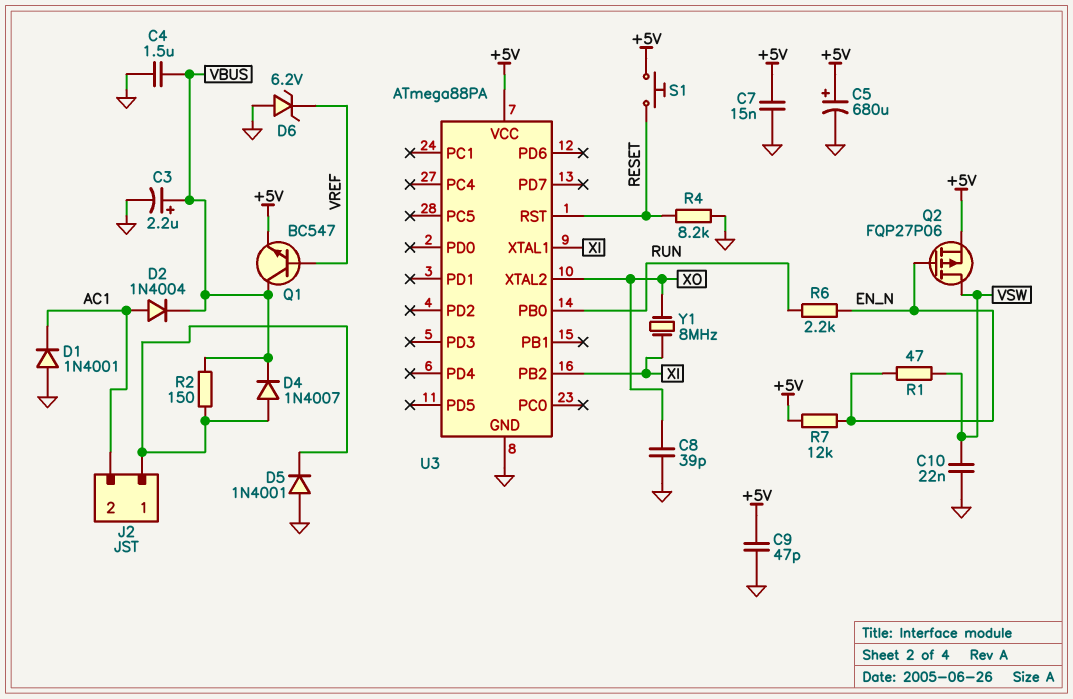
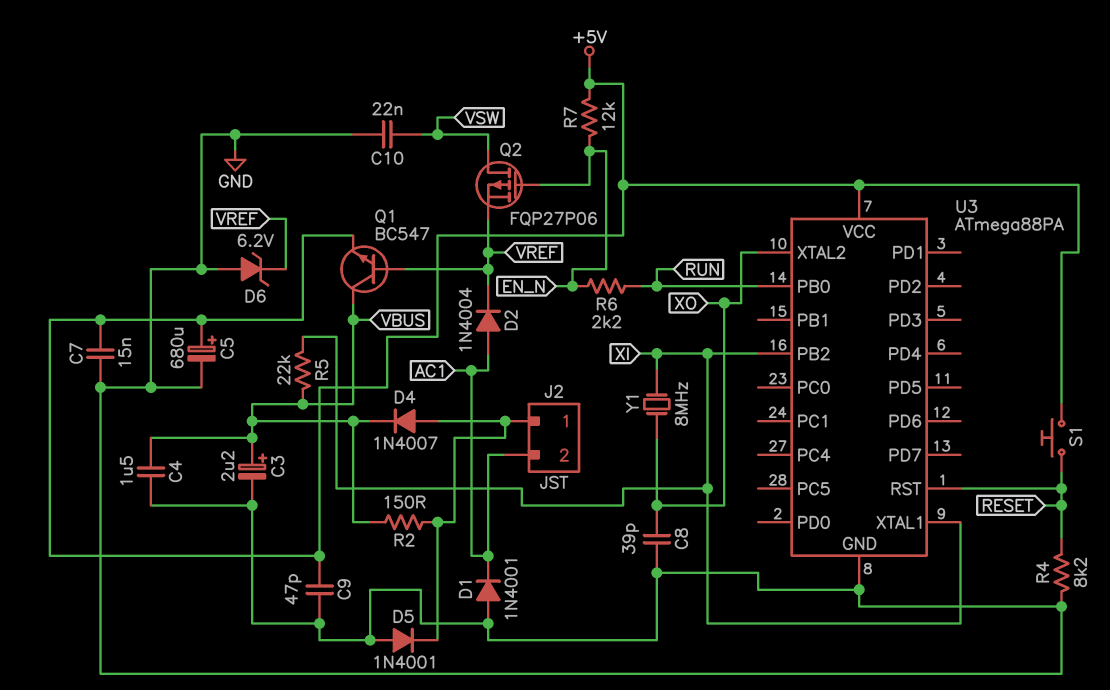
D2: diode 1N4004 (A AC1, K VBUS) -> diode 1N4004 (A AC1, K VREF)
Q2: PMOS FQP27P06 (G EN_N, D VSW, S +5V) -> PMOS FQP27P06 (G EN_N, D VSW, S VREF)
R1: 47 (EN_N, VSW) -> none
R5: none -> 22k (VBUS, XI)

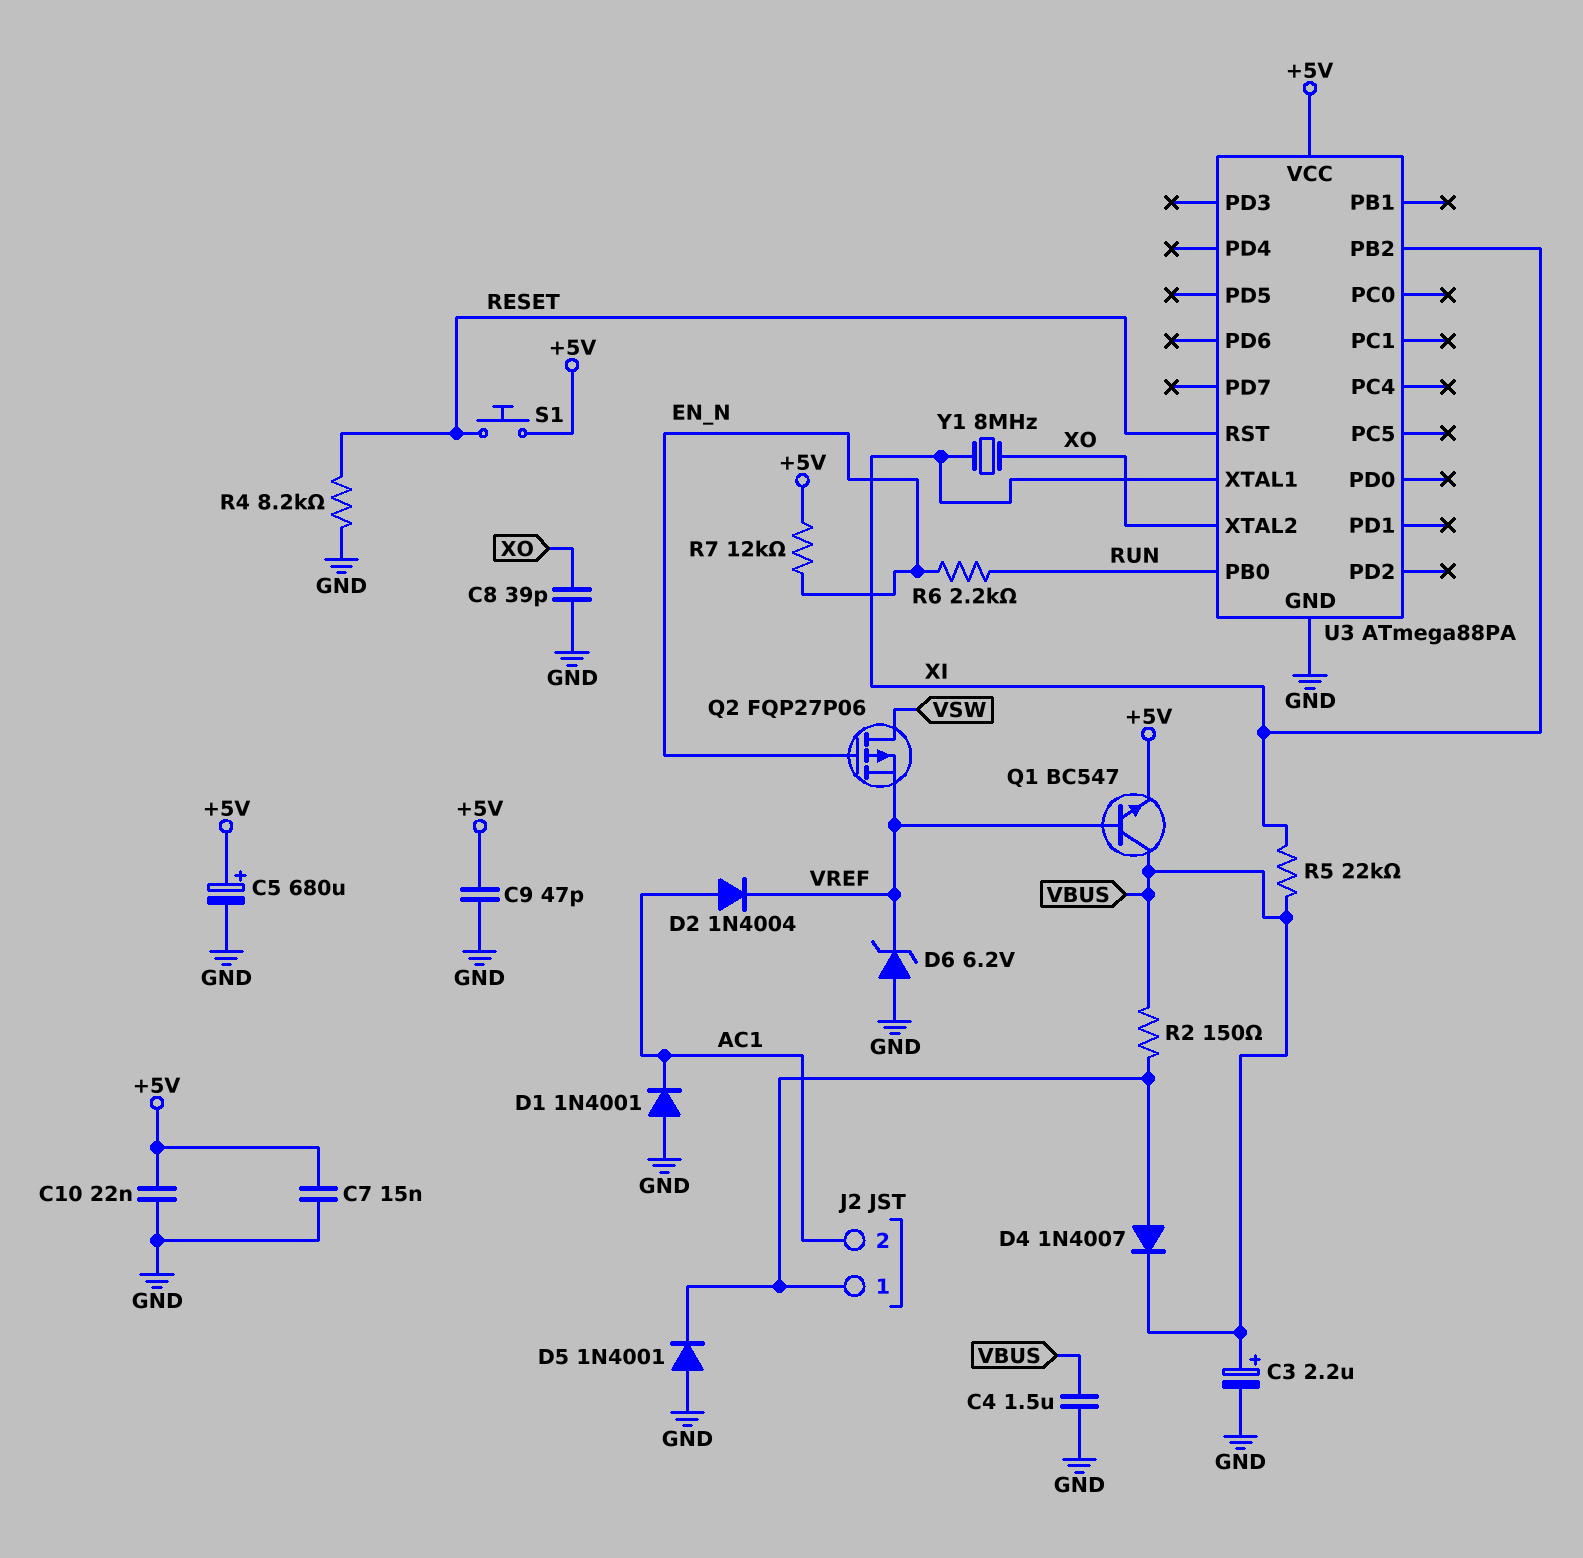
C10: 22nF (GND, VSW) -> 22nF (+5V, GND)

